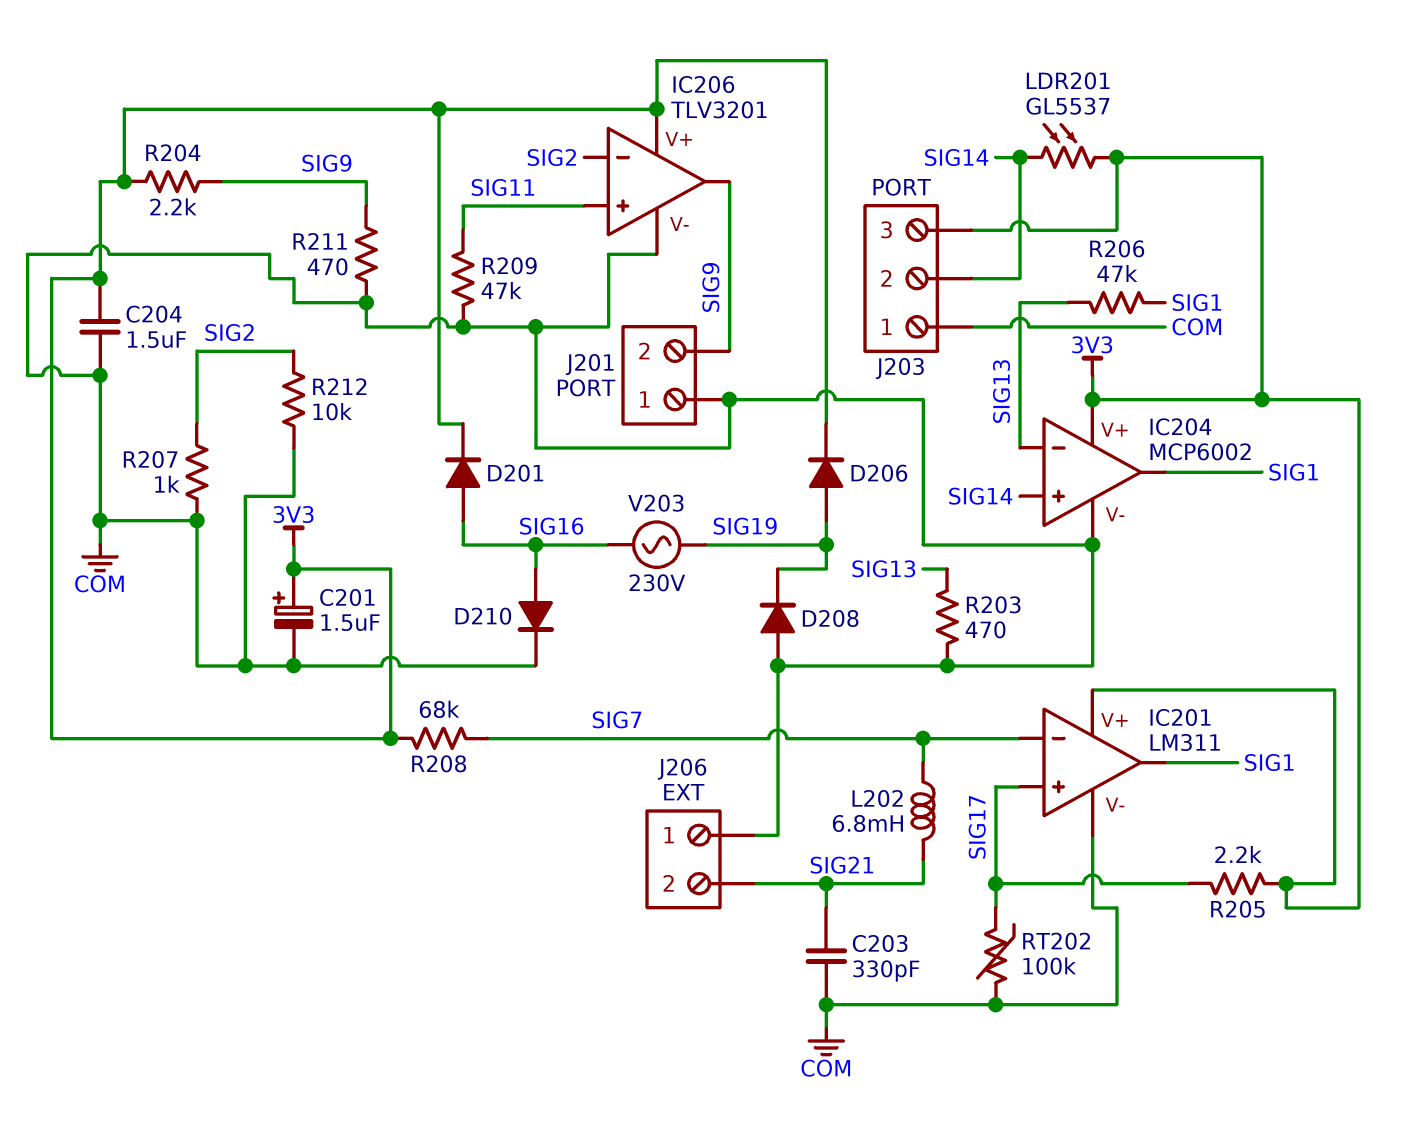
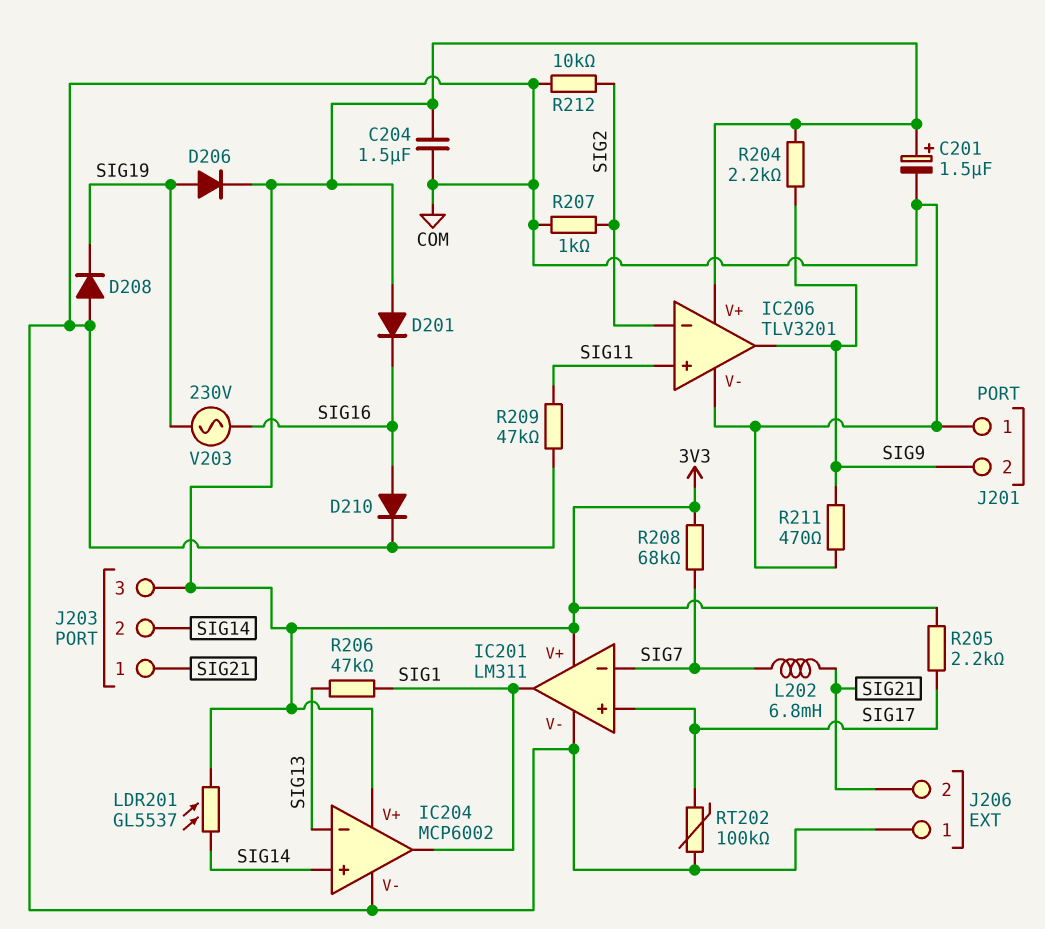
C203: 330pF (COM, SIG21) -> none
D201: diode (A SIG16, K 3V3) -> diode (A 3V3, K SIG16)
J203 pin 1: COM -> SIG21
R203: 470 (COM, SIG13) -> none

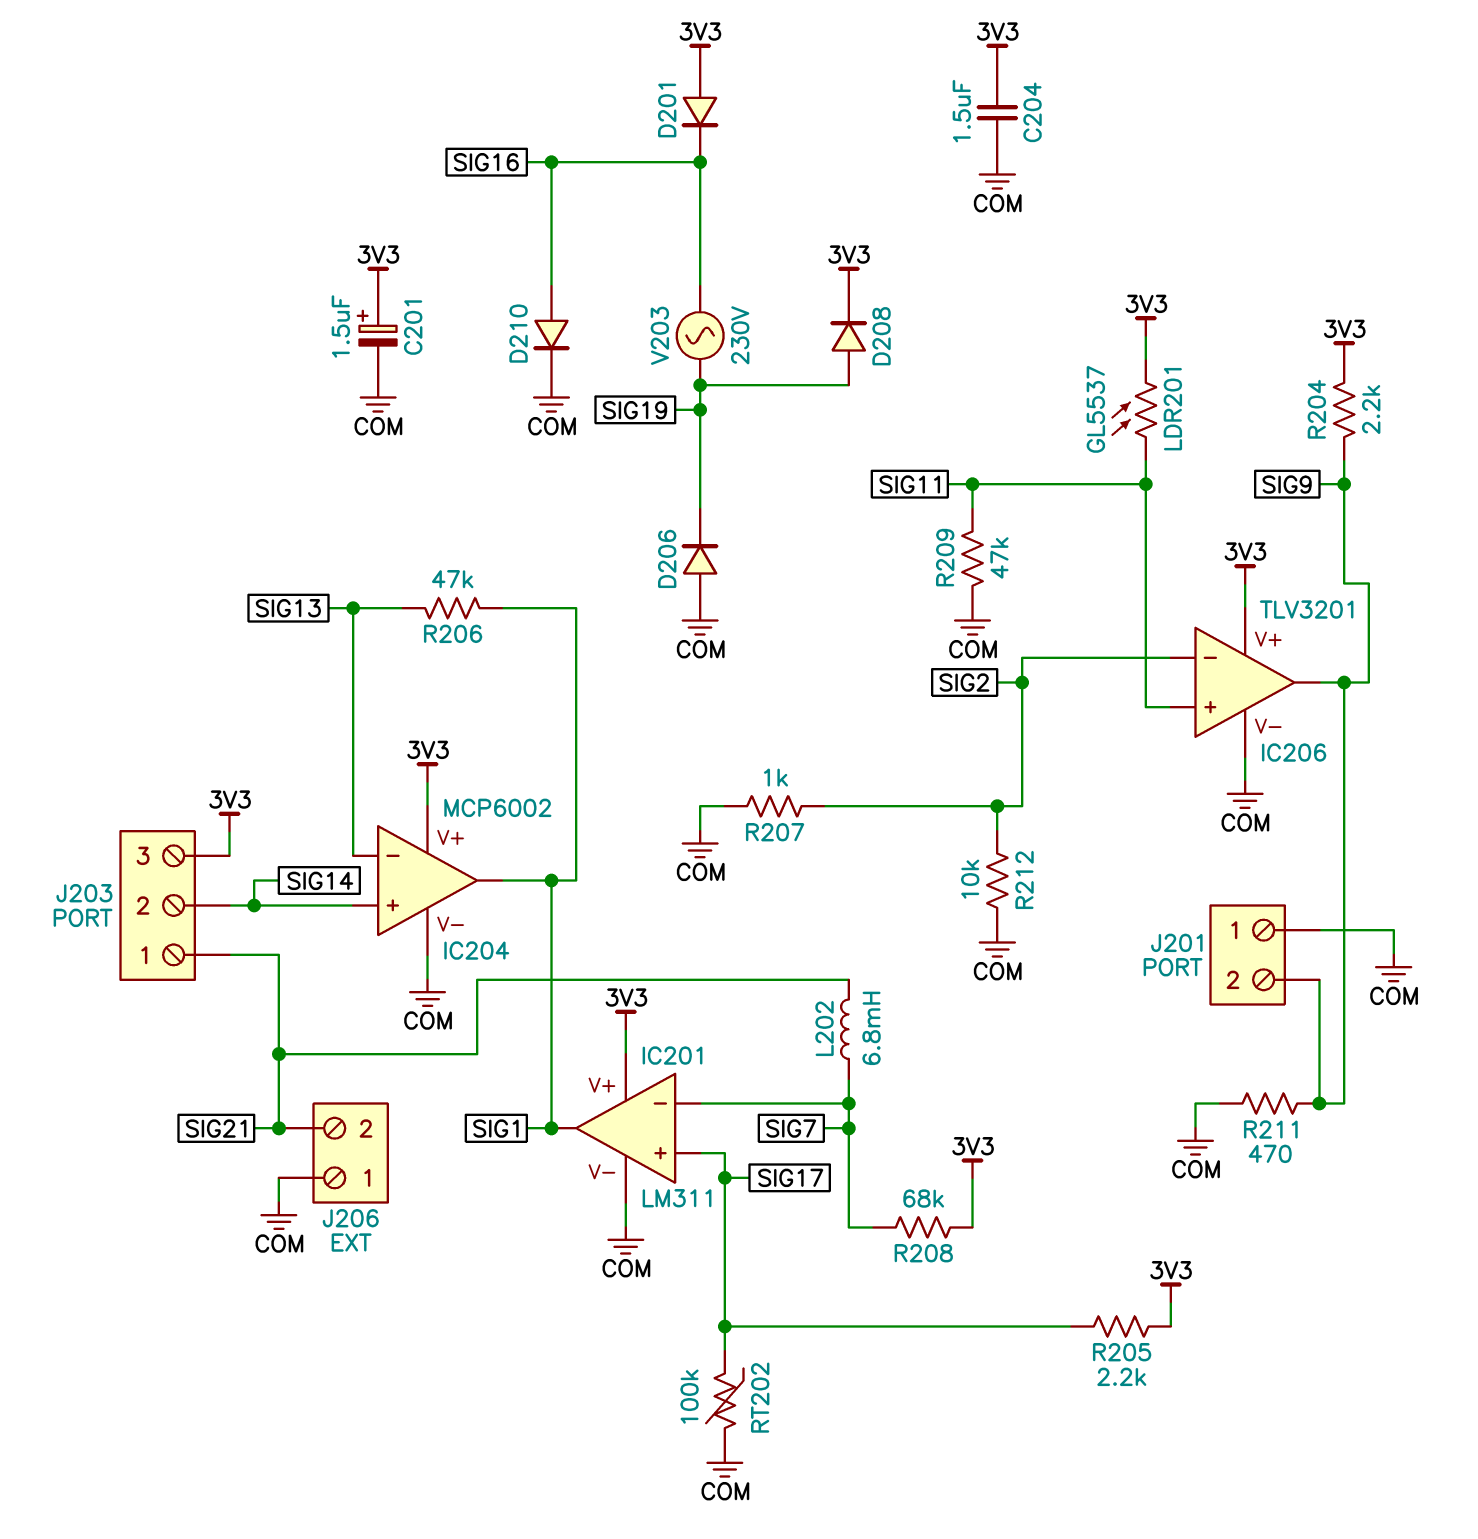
D206: diode (A SIG19, K 3V3) -> diode (A COM, K SIG19)
D208: diode (A COM, K SIG19) -> diode (A SIG19, K 3V3)
LDR201: GL5537 (3V3, SIG14) -> GL5537 (3V3, SIG11)

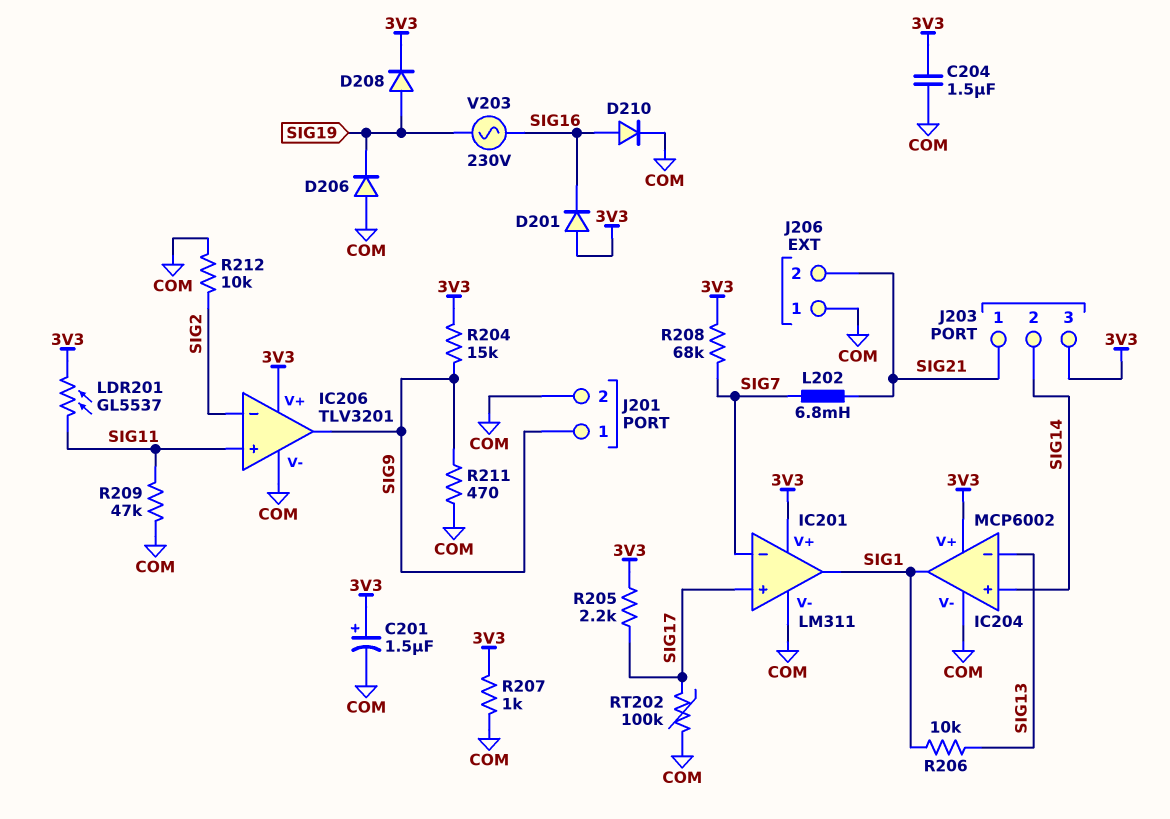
J201 pin 1: COM -> SIG9
J201 pin 2: SIG9 -> COM
R204: 2.2k (3V3, SIG9) -> 15k (3V3, SIG9)
R206: 47k (SIG1, SIG13) -> 10k (SIG1, SIG13)
R207: 1k (COM, SIG2) -> 1k (3V3, COM)

